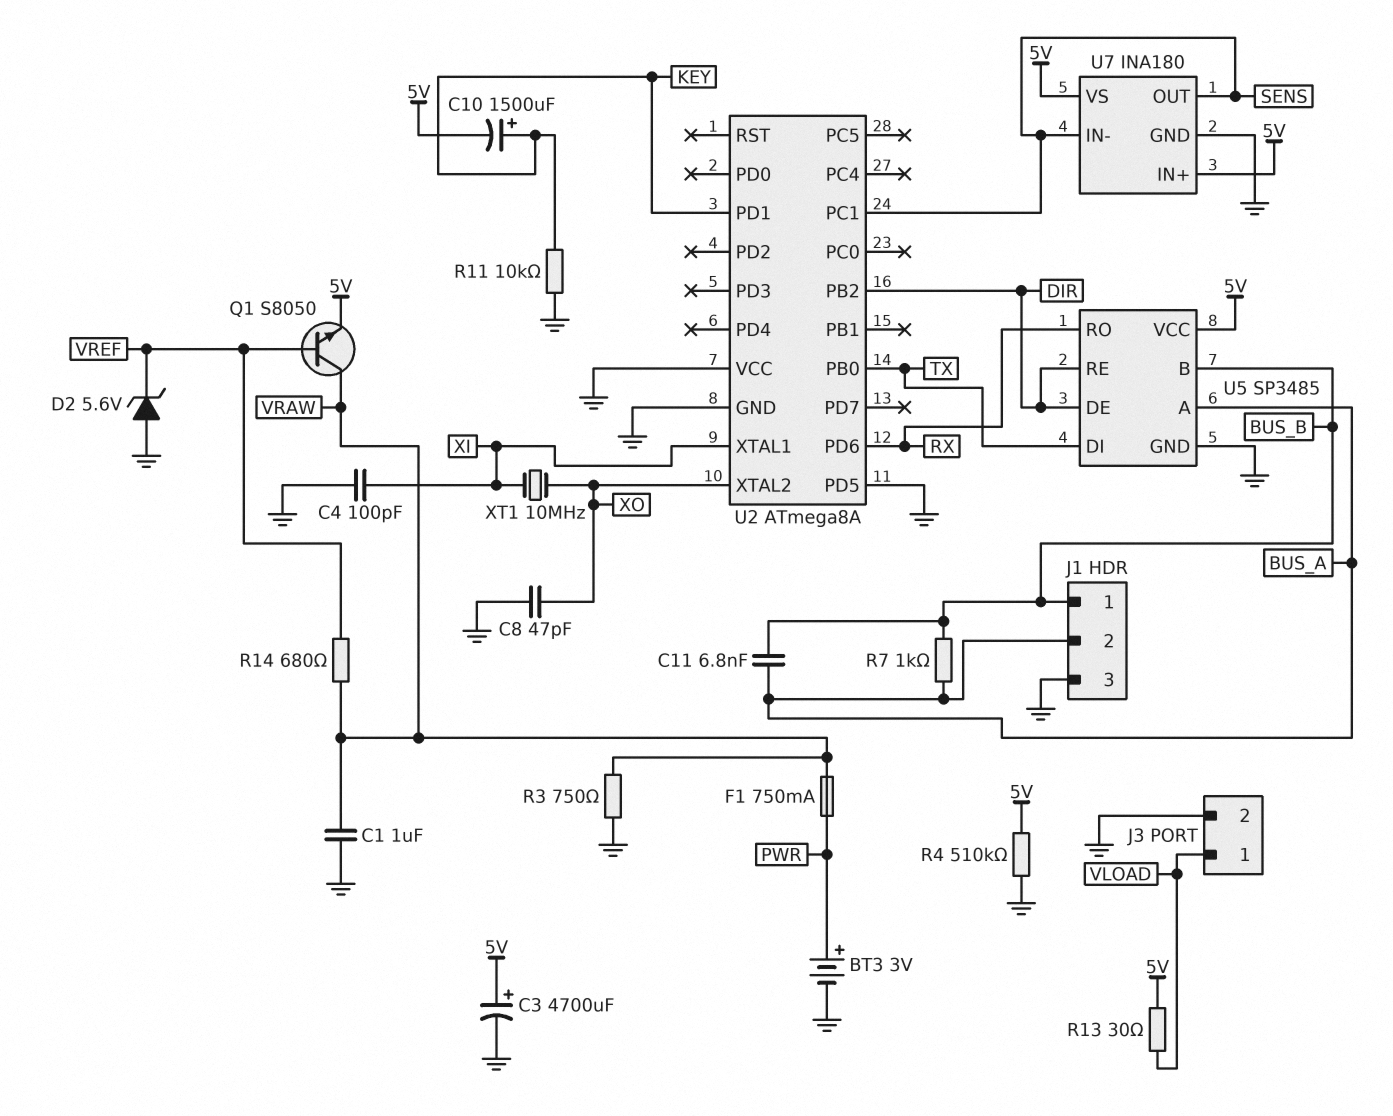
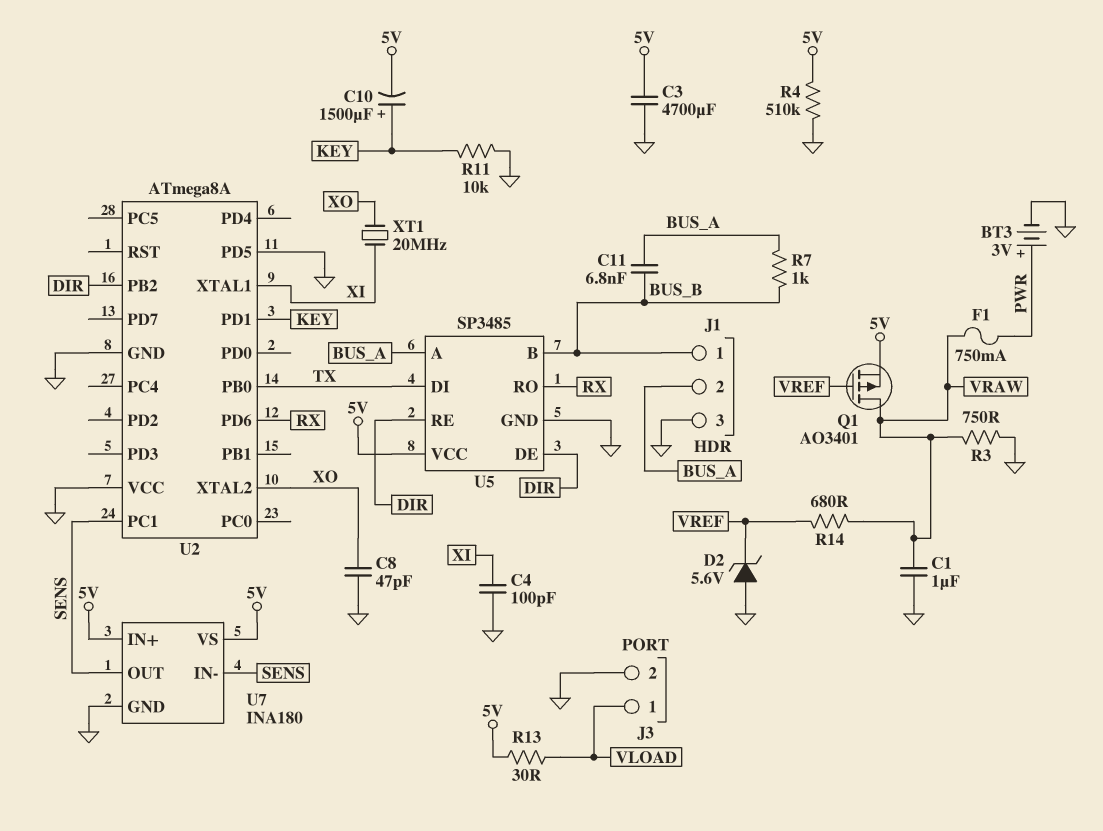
C3: 4700uF (plus 5V, minus GND) -> 4700uF (5V, GND)
Q1: NPN S8050 (B VREF, C VRAW, E 5V) -> PMOS AO3401 (G VREF, D VRAW, S 5V)
XT1: 10MHz (XI, XO) -> 20MHz (XI, XO)

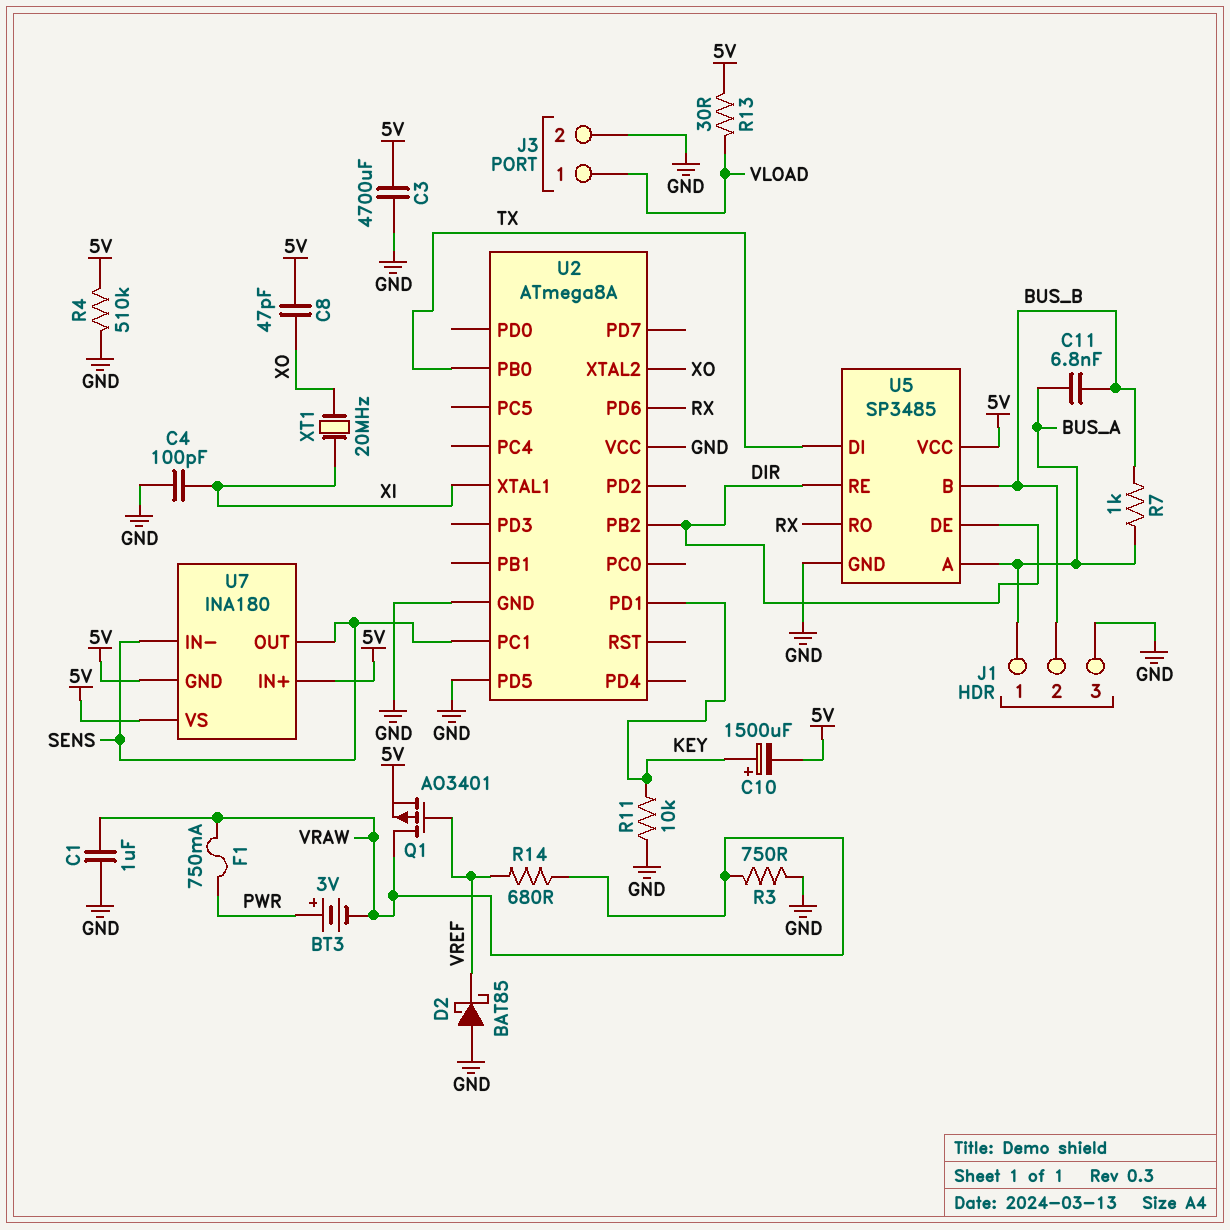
BT3: 3V (plus PWR, minus GND) -> 3V (plus PWR, minus VRAW)
C8: 47pF (GND, XO) -> 47pF (5V, XO)
D2: zener 5.6V (A GND, K VREF) -> schottky BAT85 (A GND, K VREF)
J1 pin 1: BUS_B -> BUS_A
J1 pin 2: BUS_A -> BUS_B
U7 pin GND: GND -> 5V

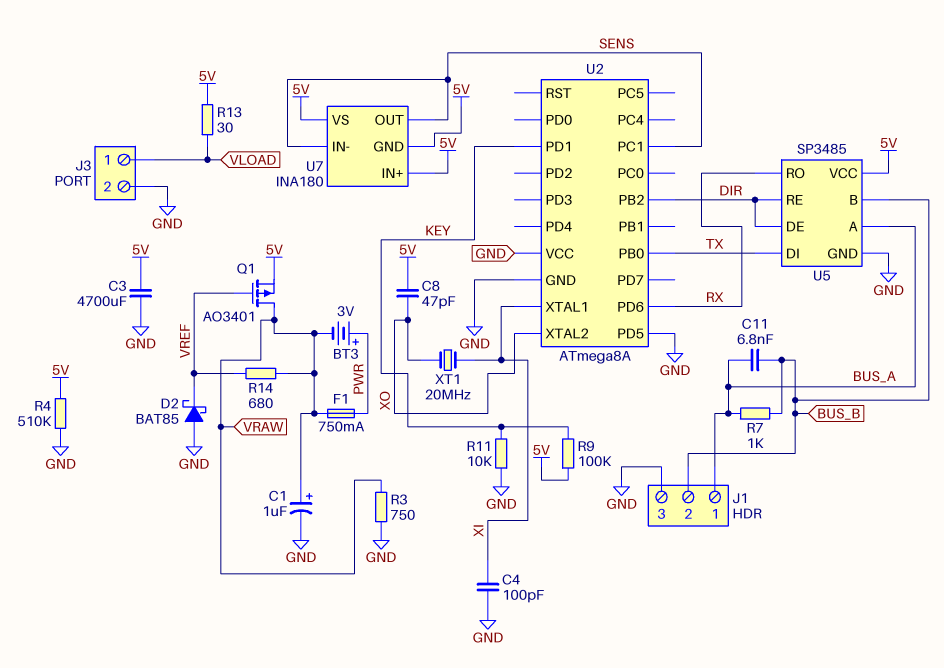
C1: 1uF (GND, VRAW) -> 1uF (plus VRAW, minus GND)
C10: 1500uF (plus KEY, minus 5V) -> none
R9: none -> 100k (5V, KEY)

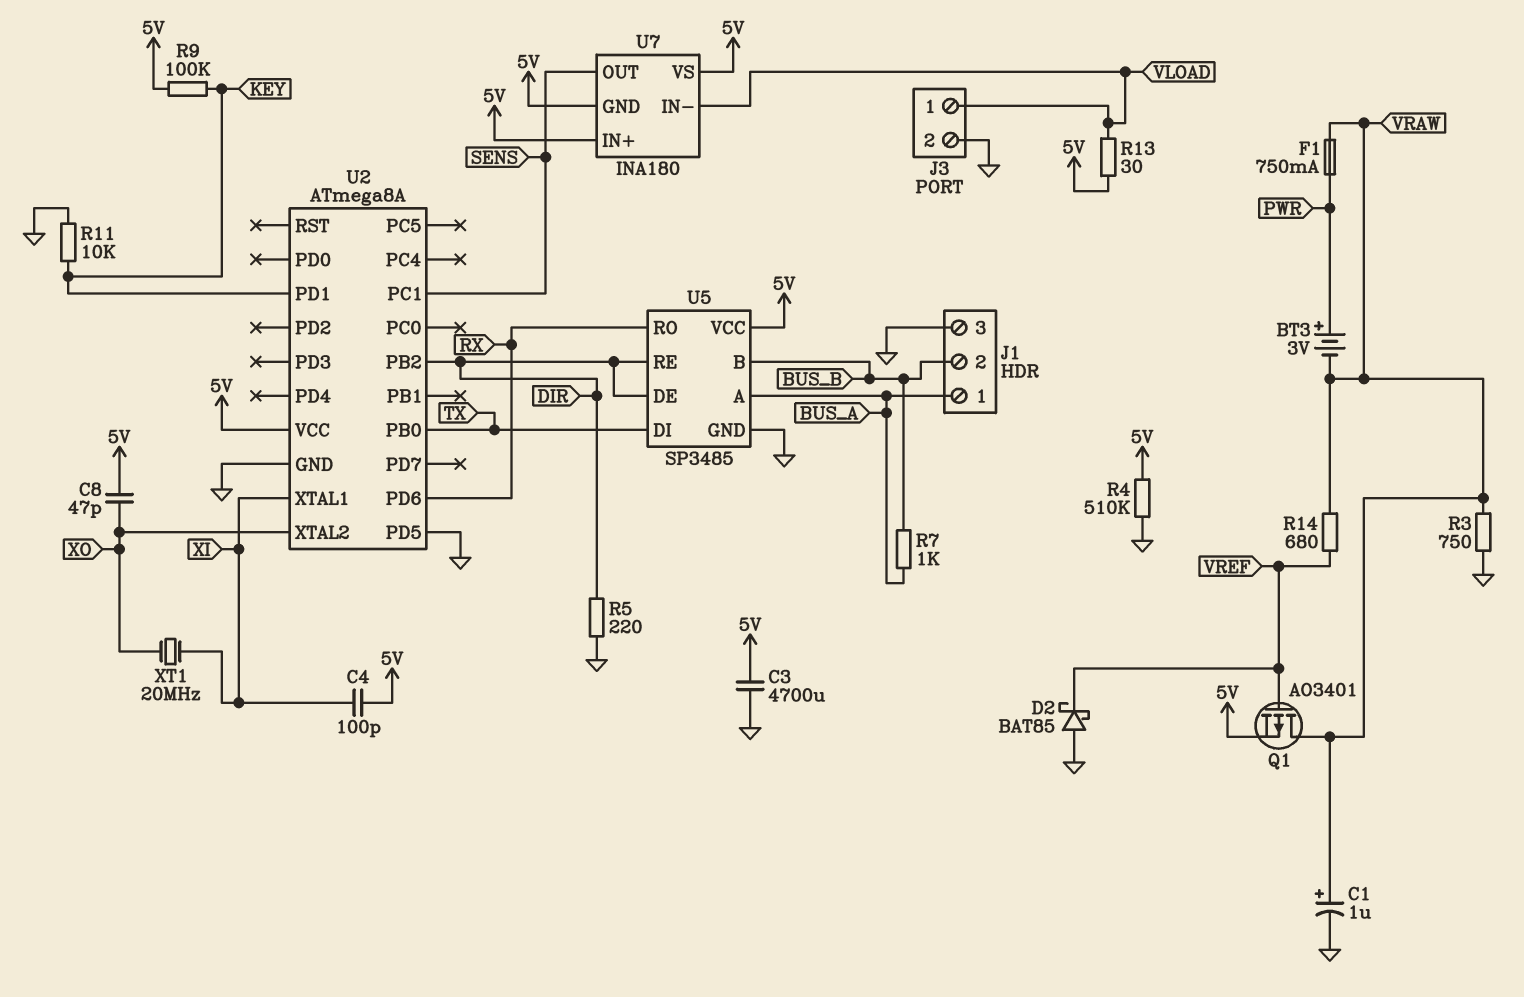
C4: 100pF (GND, XI) -> 100pF (5V, XI)
C11: 6.8nF (BUS_A, BUS_B) -> none
R5: none -> 220 (DIR, GND)
U2 pin VCC: GND -> 5V
U7 pin IN-: SENS -> VLOAD

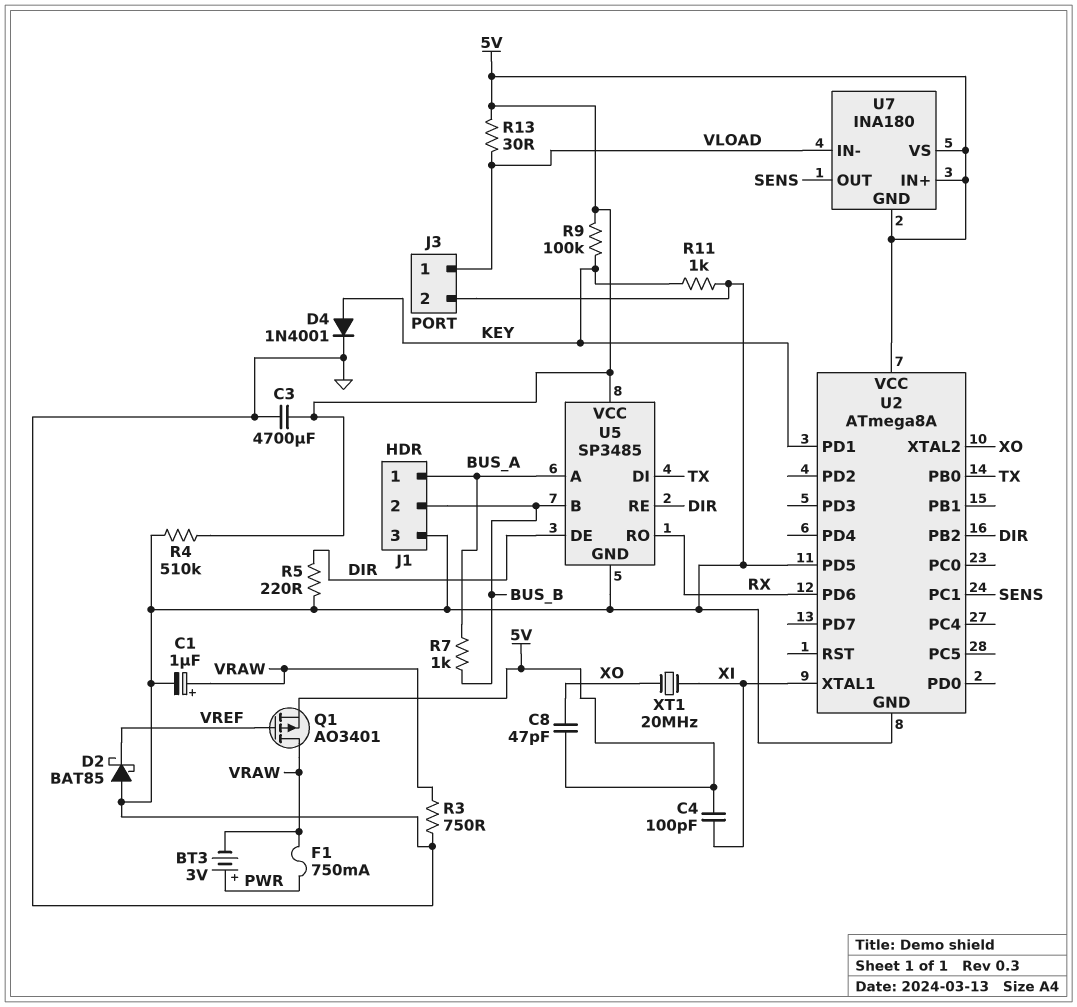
D4: none -> diode 1N4001 (A KEY, K GND)
R11: 10k (GND, KEY) -> 1k (GND, KEY)
R14: 680 (VRAW, VREF) -> none

